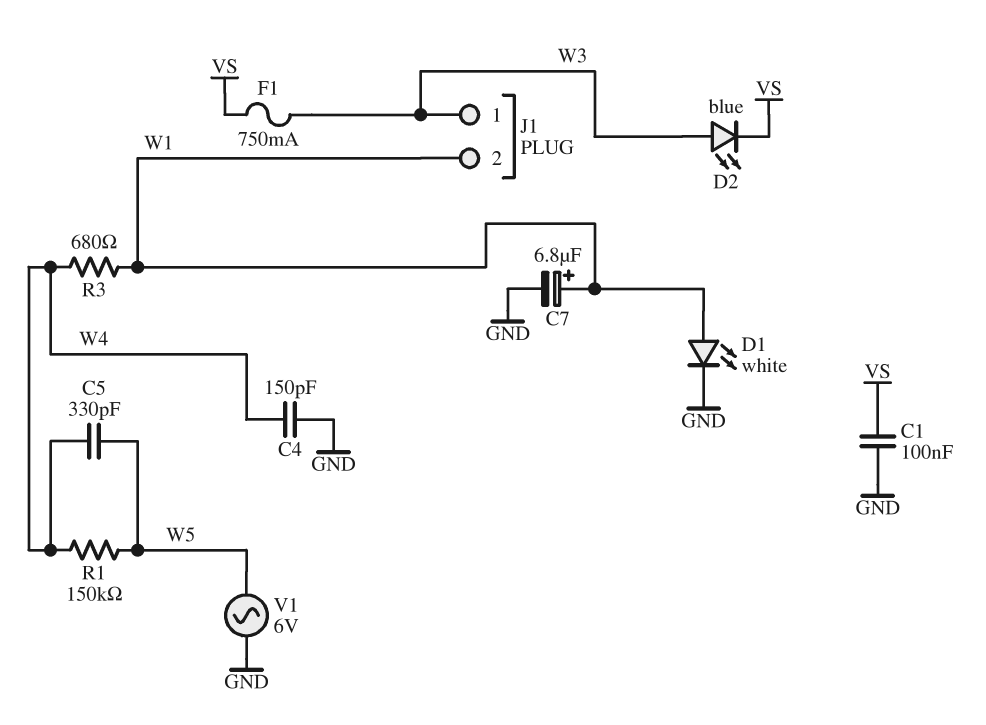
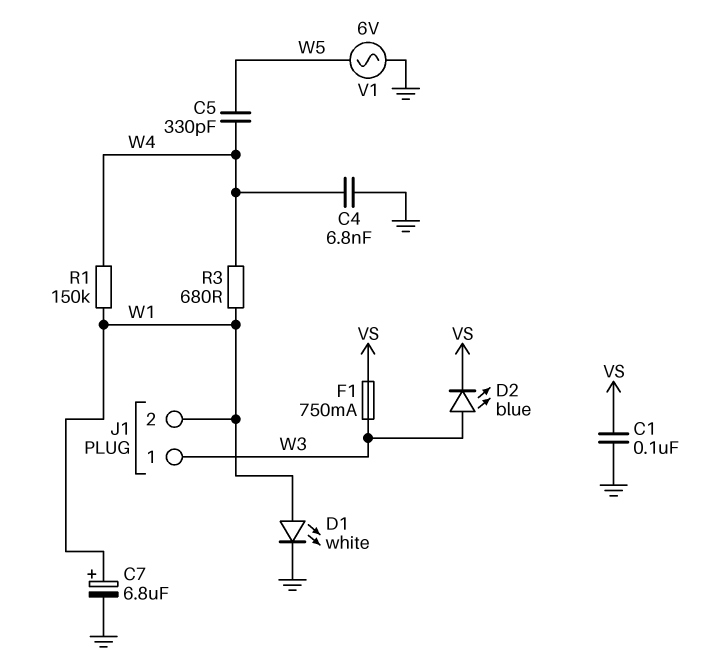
C4: 150pF (GND, W4) -> 6.8nF (GND, W4)
R1: 150k (W4, W5) -> 150k (W1, W4)

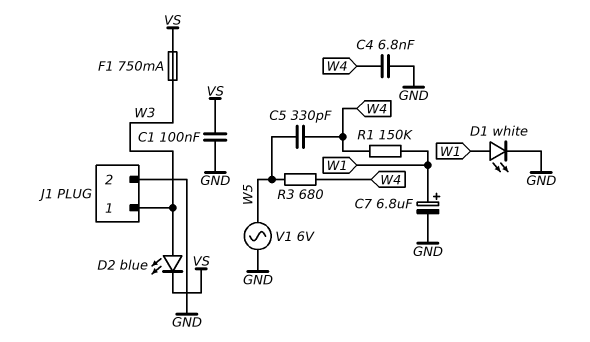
J1 pin 2: W1 -> GND
R3: 680 (W1, W4) -> 680 (W4, W5)

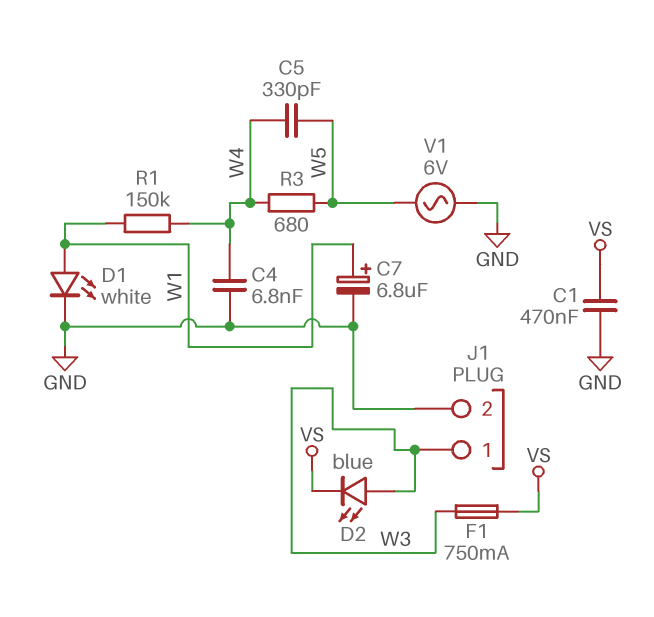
C1: 100nF (GND, VS) -> 470nF (GND, VS)

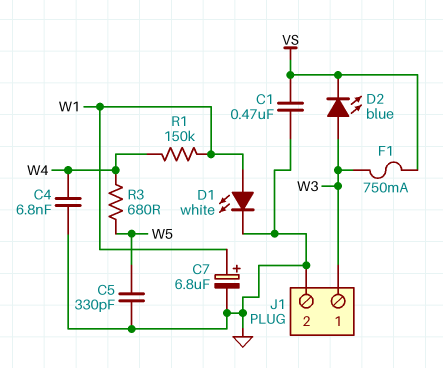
C5: 330pF (W4, W5) -> 330pF (GND, W5)
V1: AC 6V (GND, W5) -> none

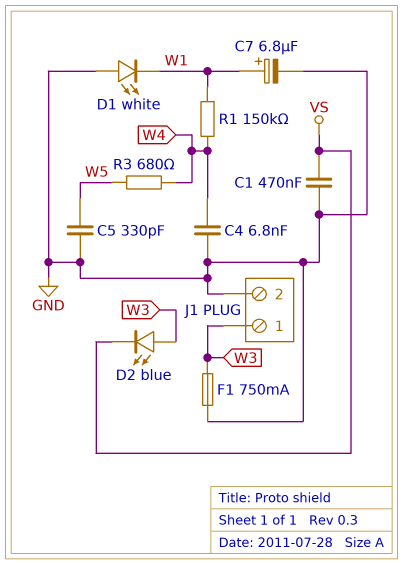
D1: LED white (A W1, K GND) -> LED white (A GND, K W1)
F1: 750mA (VS, W3) -> 750mA (GND, W3)

